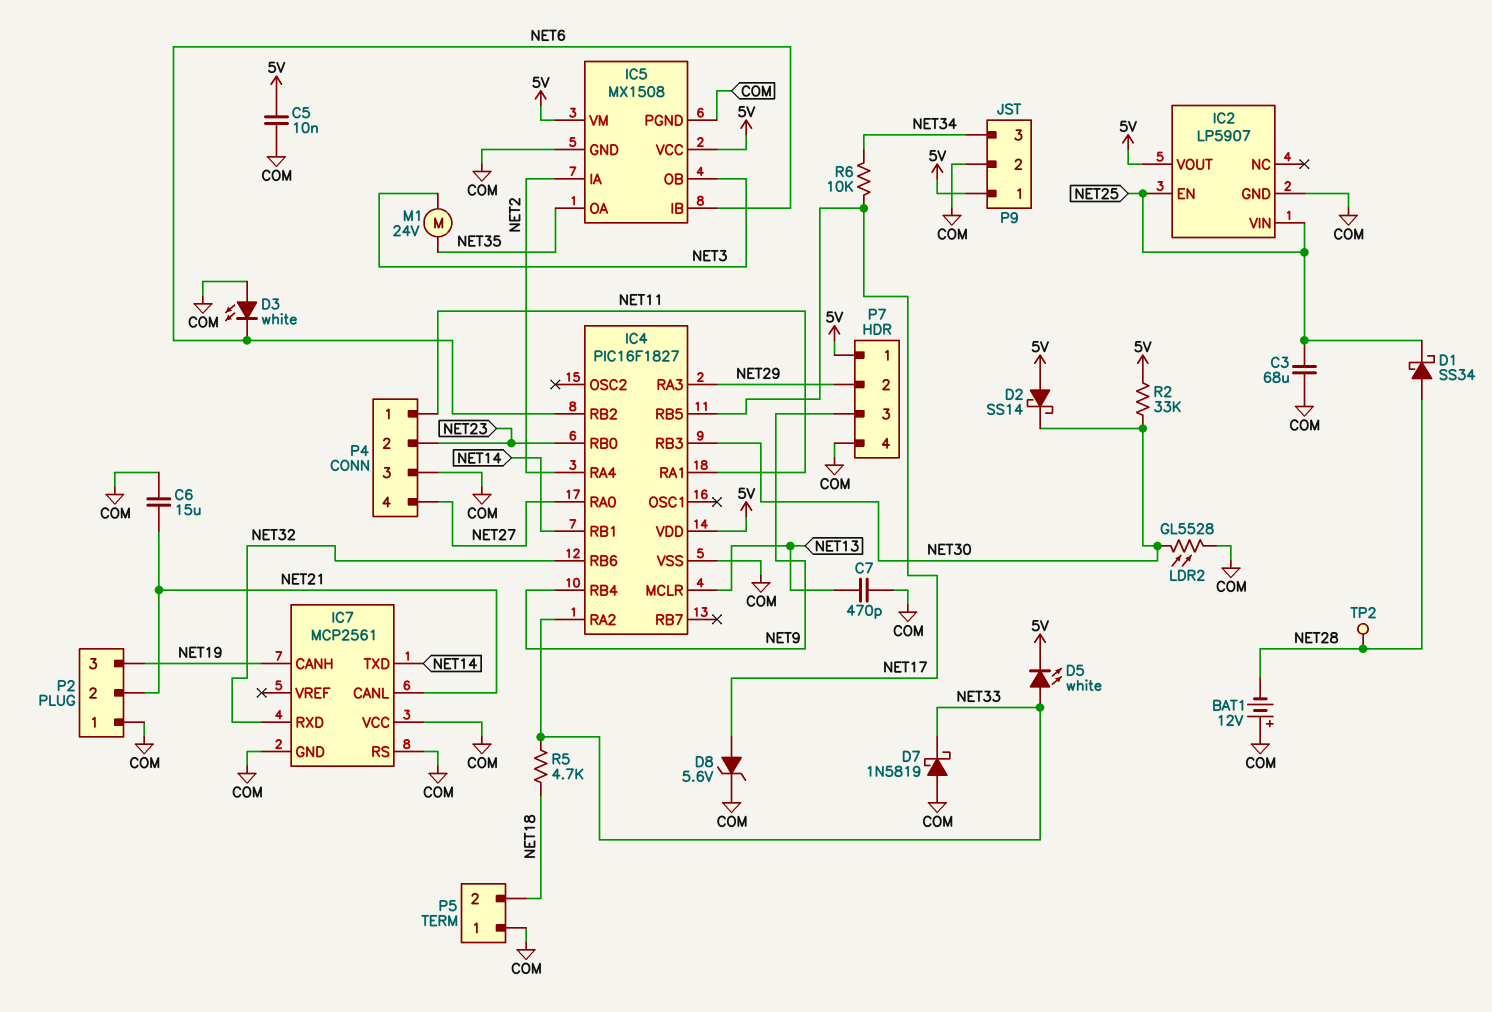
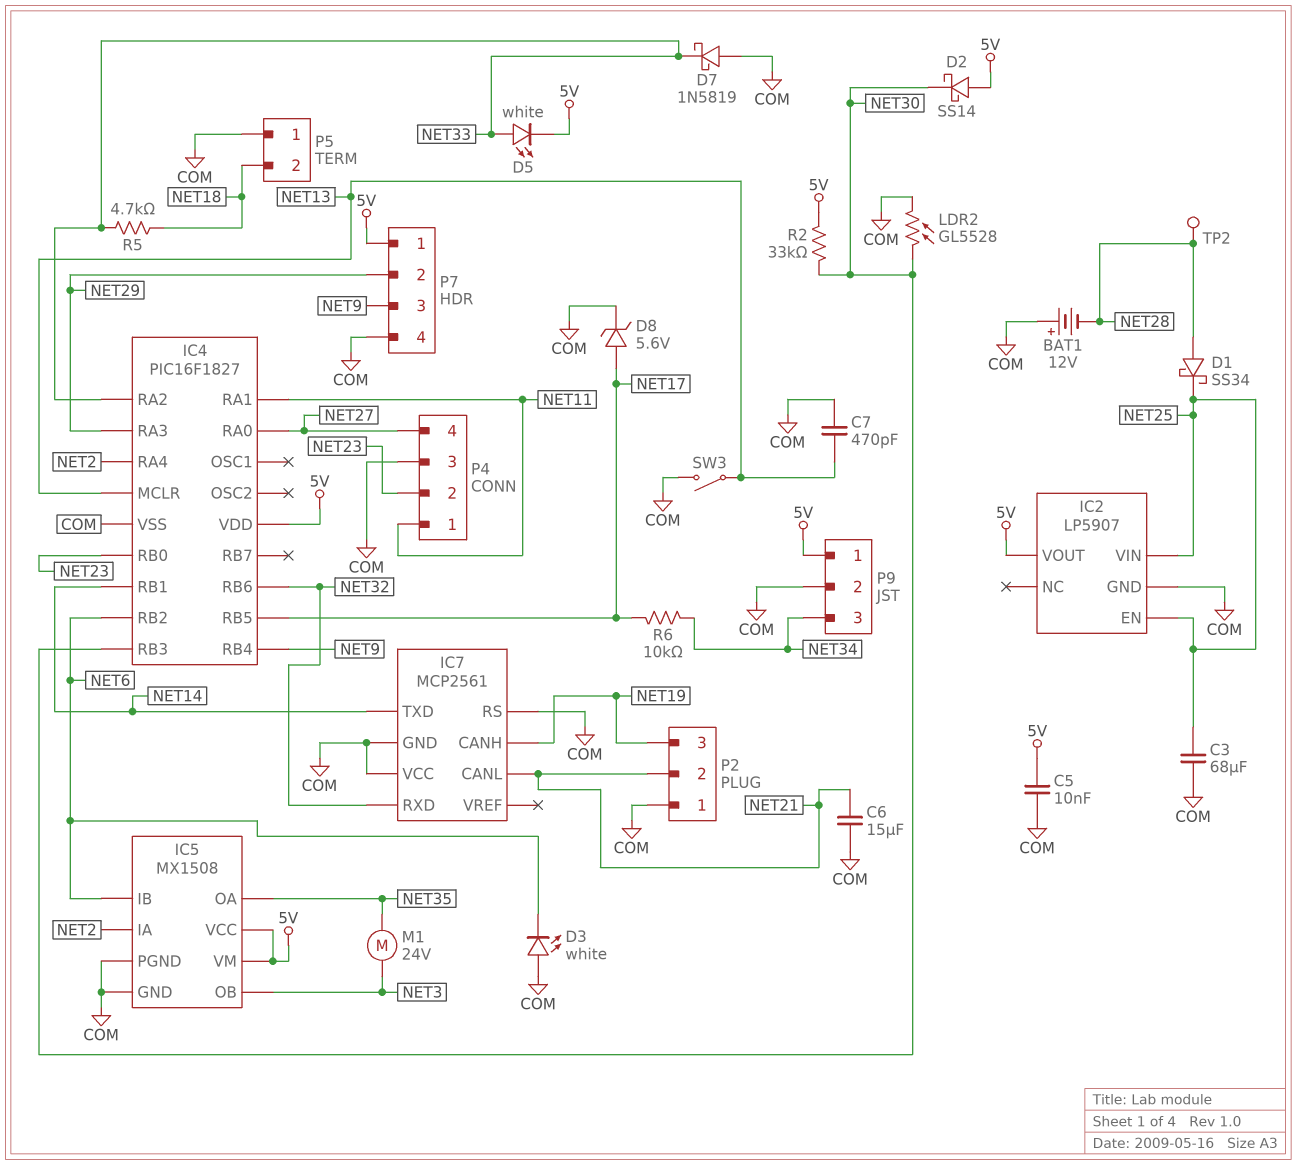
SW3: none -> switch (COM, NET13)

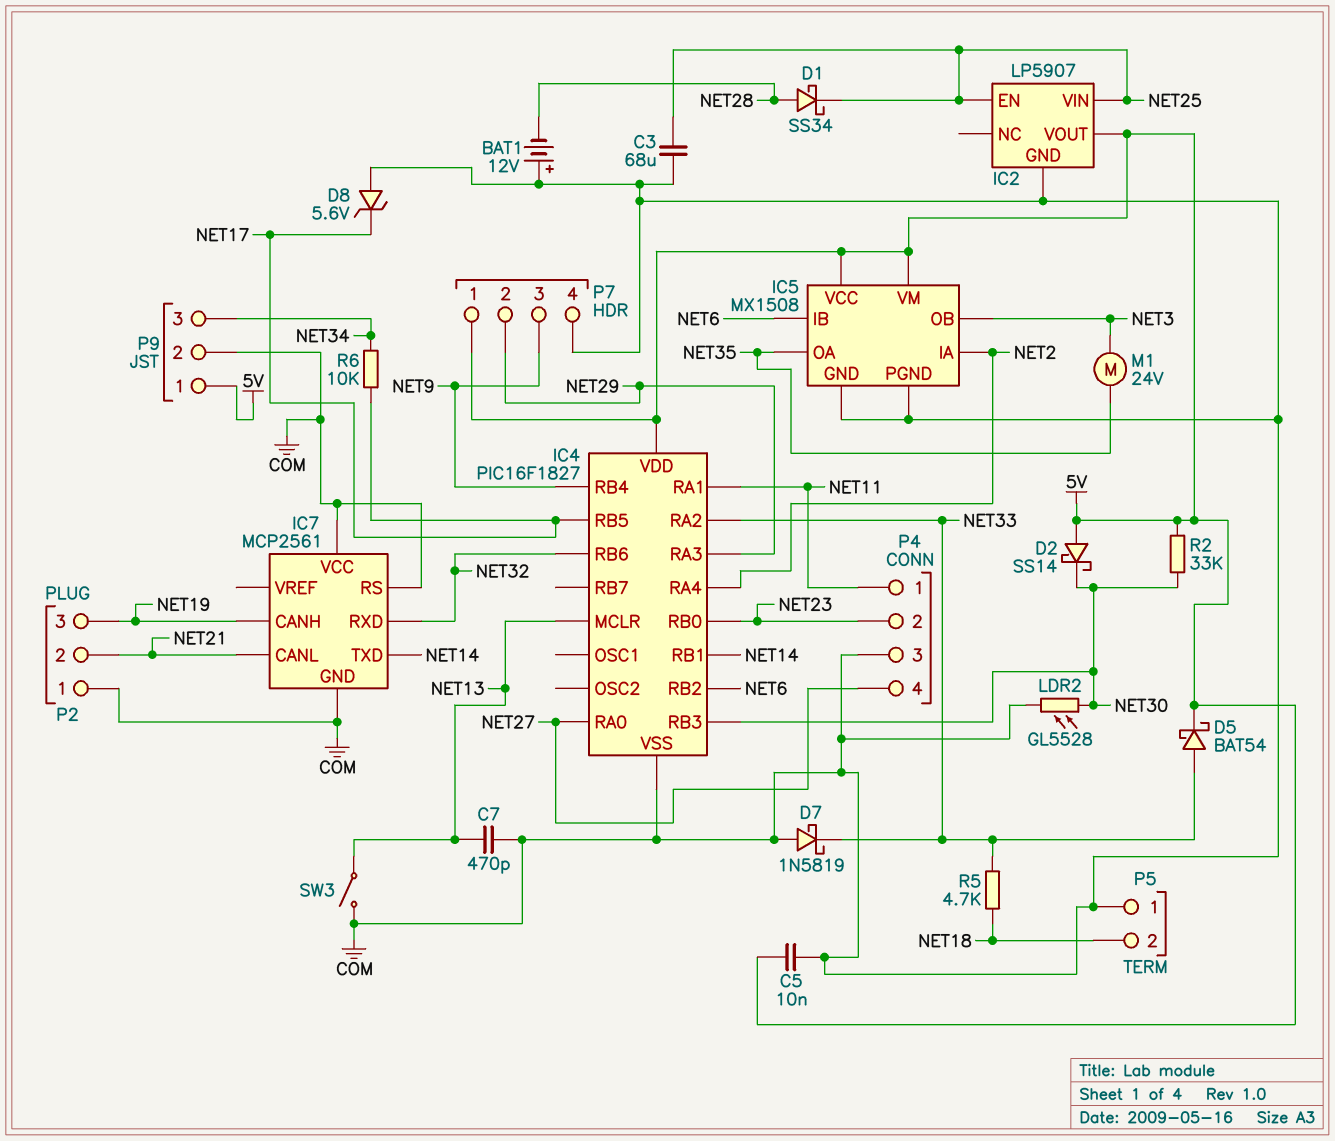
C6: 15uF (COM, NET21) -> none
D3: LED white (A COM, K NET6) -> none
D5: LED white (A NET33, K 5V) -> schottky BAT54 (A NET33, K 5V)
D8: zener 5.6V (A NET17, K COM) -> zener 5.6V (A COM, K NET17)
TP2: test point (NET28) -> none

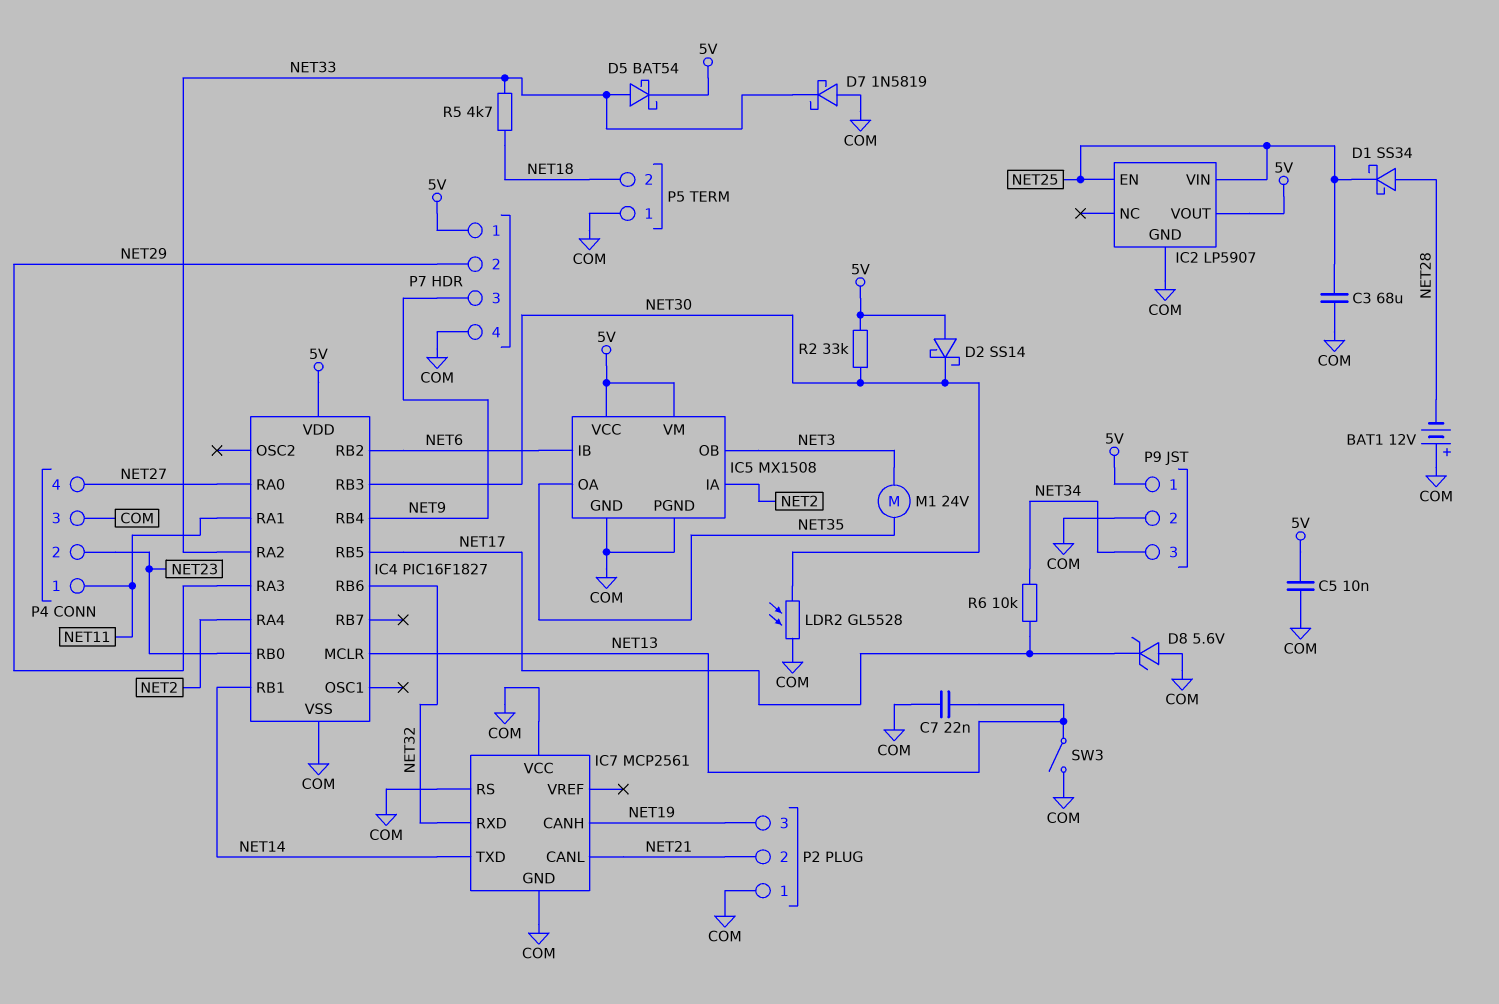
C7: 470pF (COM, NET13) -> 22nF (COM, NET13)

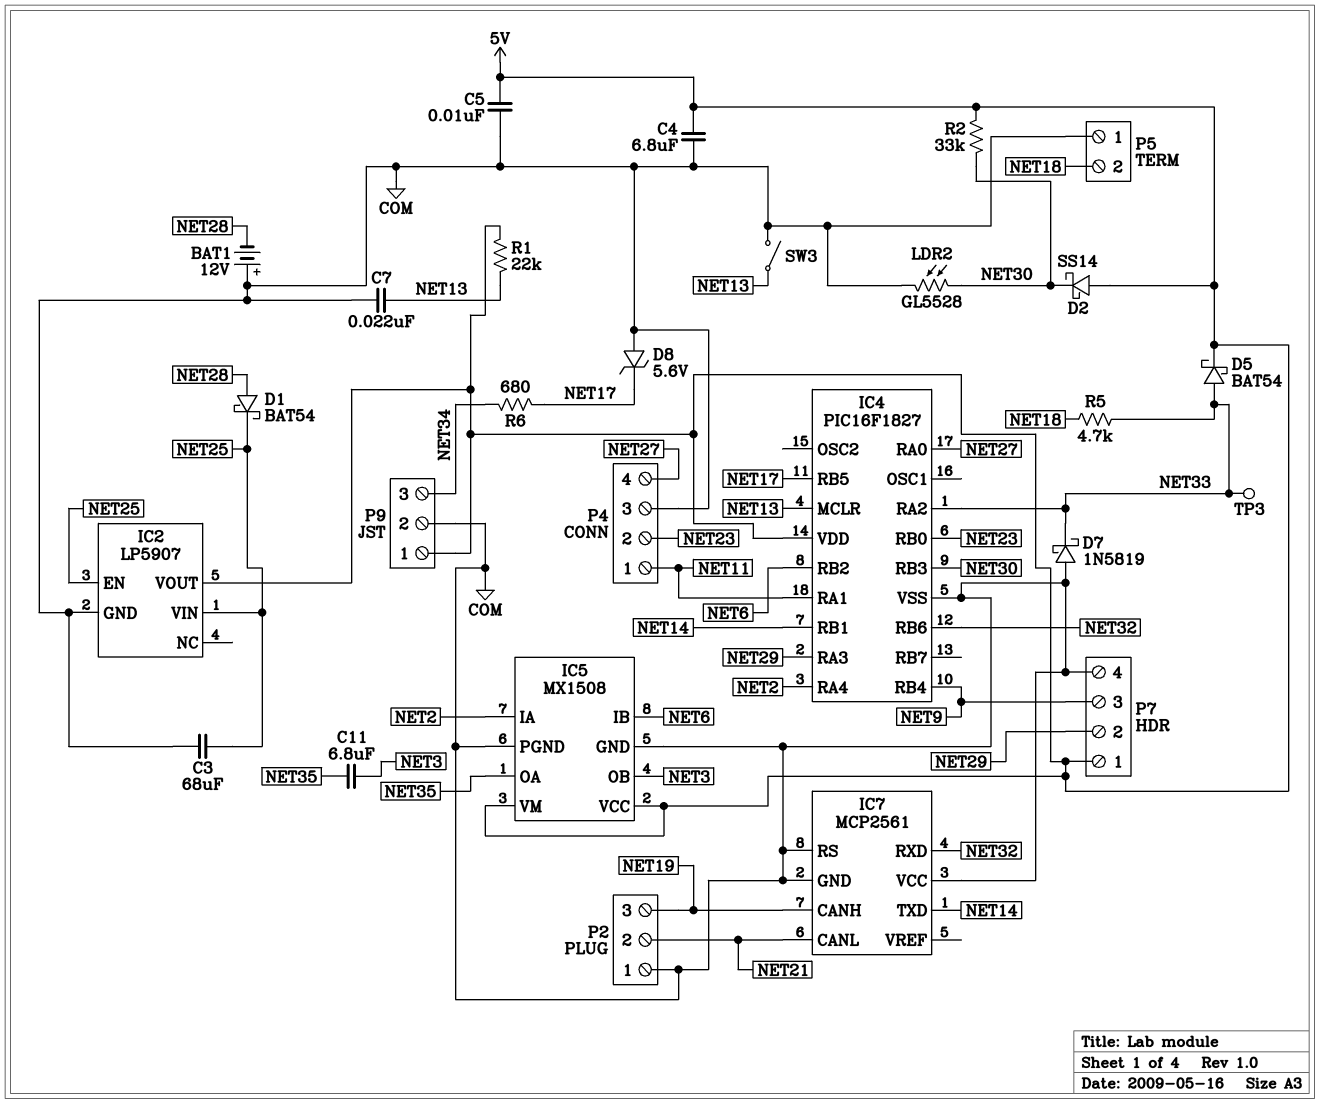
C4: none -> 6.8uF (5V, COM)
C11: none -> 6.8uF (NET3, NET35)
D1: schottky SS34 (A NET28, K NET25) -> schottky BAT54 (A NET28, K NET25)
M1: motor 24V (NET3, NET35) -> none
R1: none -> 22k (5V, NET13)
R6: 10k (NET17, NET34) -> 680 (NET17, NET34)
TP3: none -> test point (NET33)

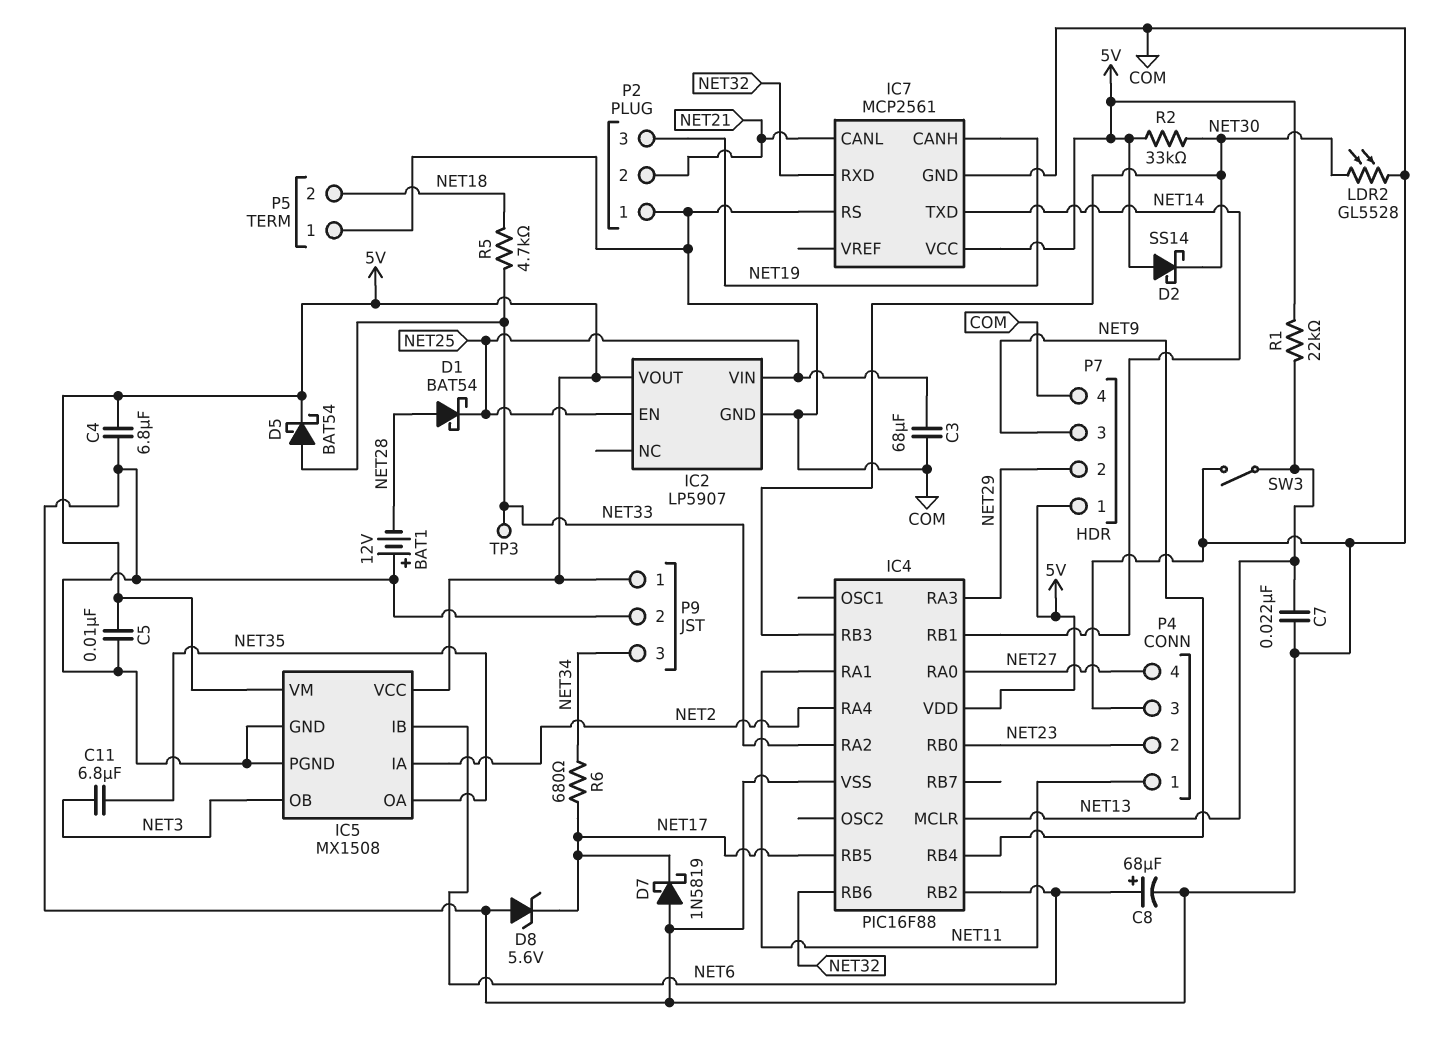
C8: none -> 68uF (plus NET6, minus COM)
D7: schottky 1N5819 (A COM, K NET33) -> schottky 1N5819 (A COM, K NET17)
IC4: PIC16F1827 -> PIC16F88
IC7 pin VCC: COM -> 5V

